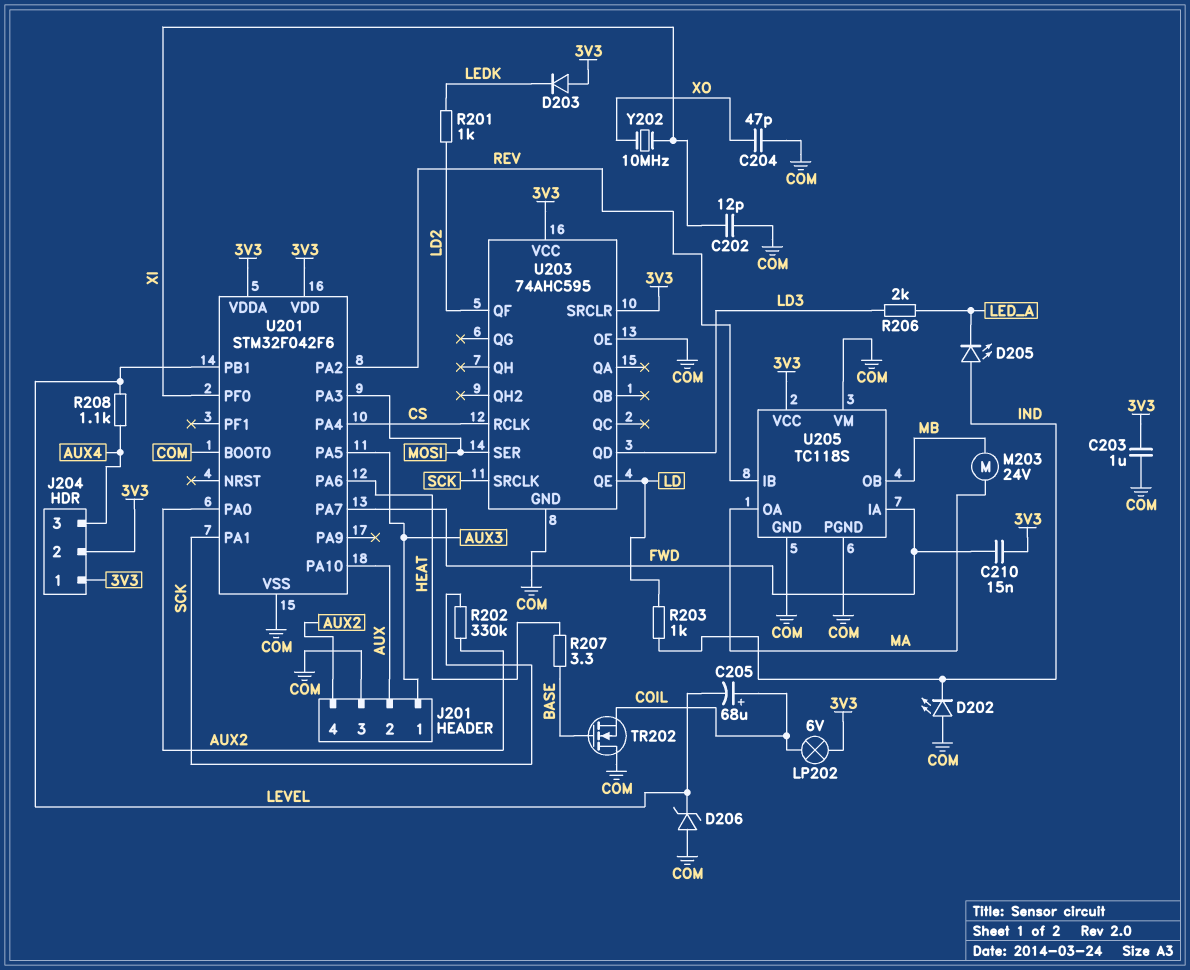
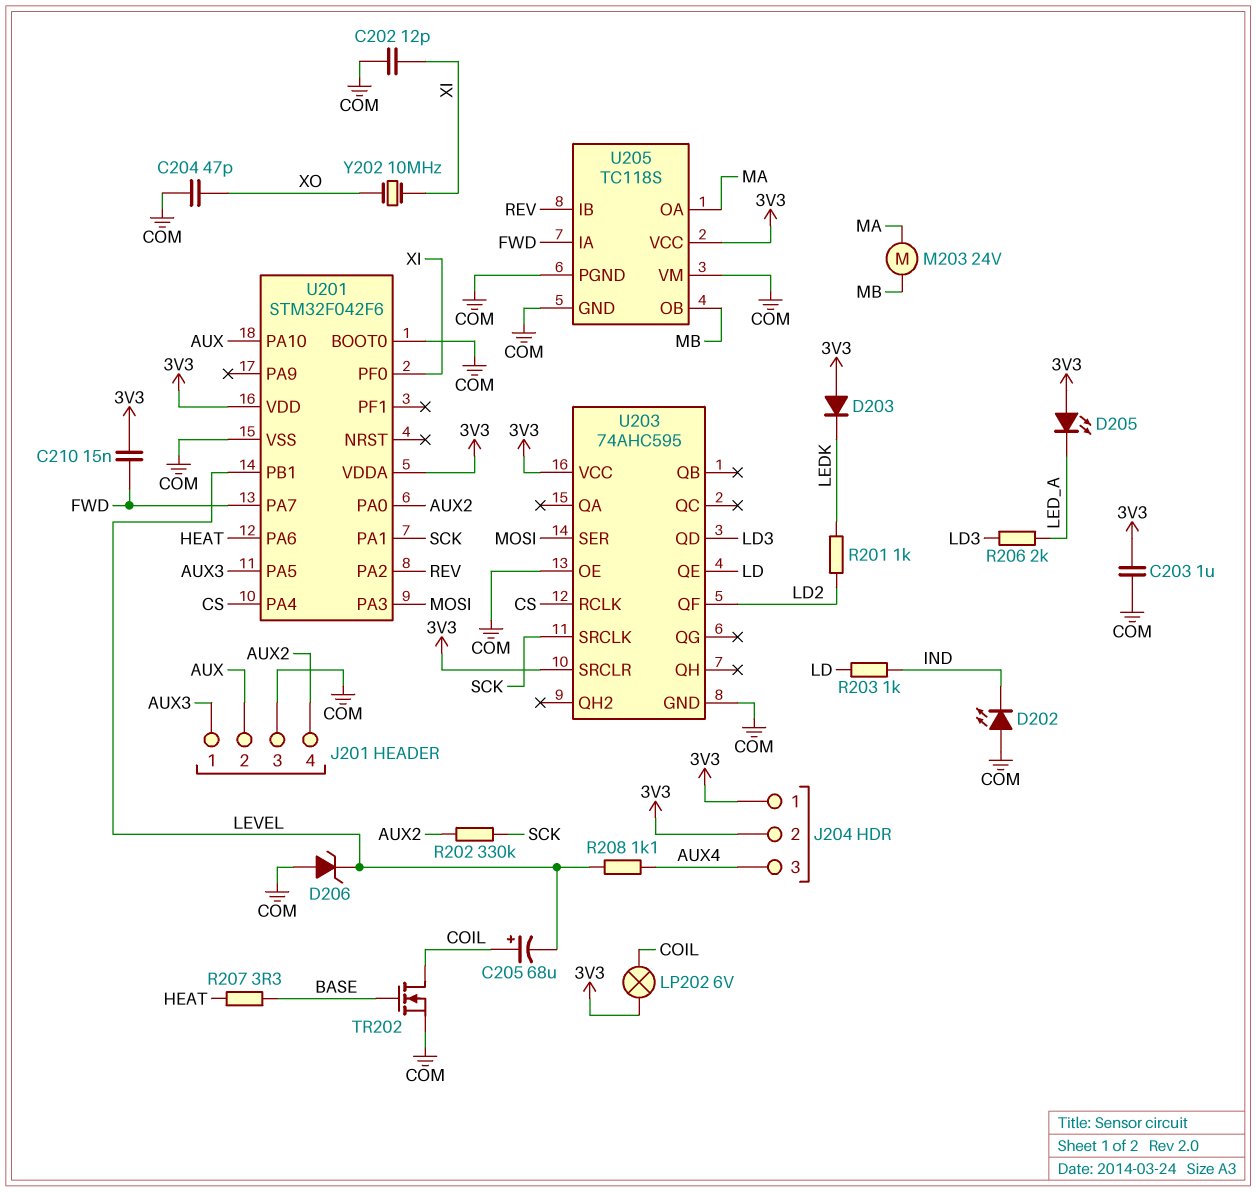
D205: LED (A IND, K LED_A) -> LED (A 3V3, K LED_A)
TR202: NMOS (G BASE, D COM, S COIL) -> NMOS (G BASE, D COIL, S COM)

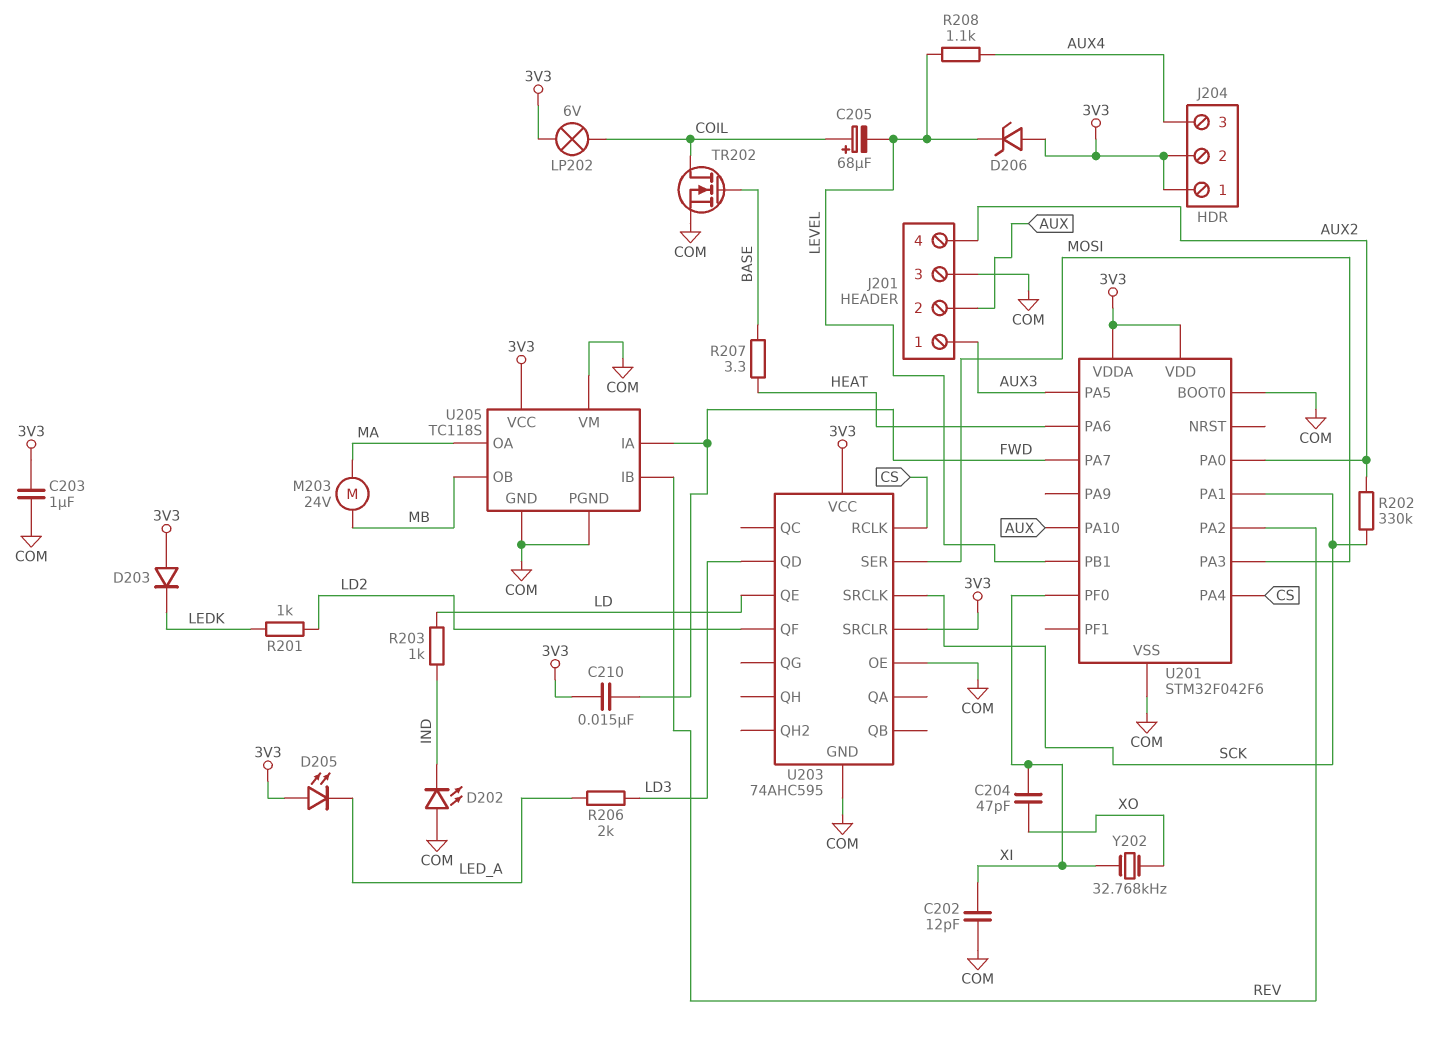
C204: 47pF (COM, XO) -> 47pF (XI, XO)
D206: zener (A COM, K LEVEL) -> zener (A 3V3, K LEVEL)
Y202: 10MHz (XI, XO) -> 32.768kHz (XI, XO)

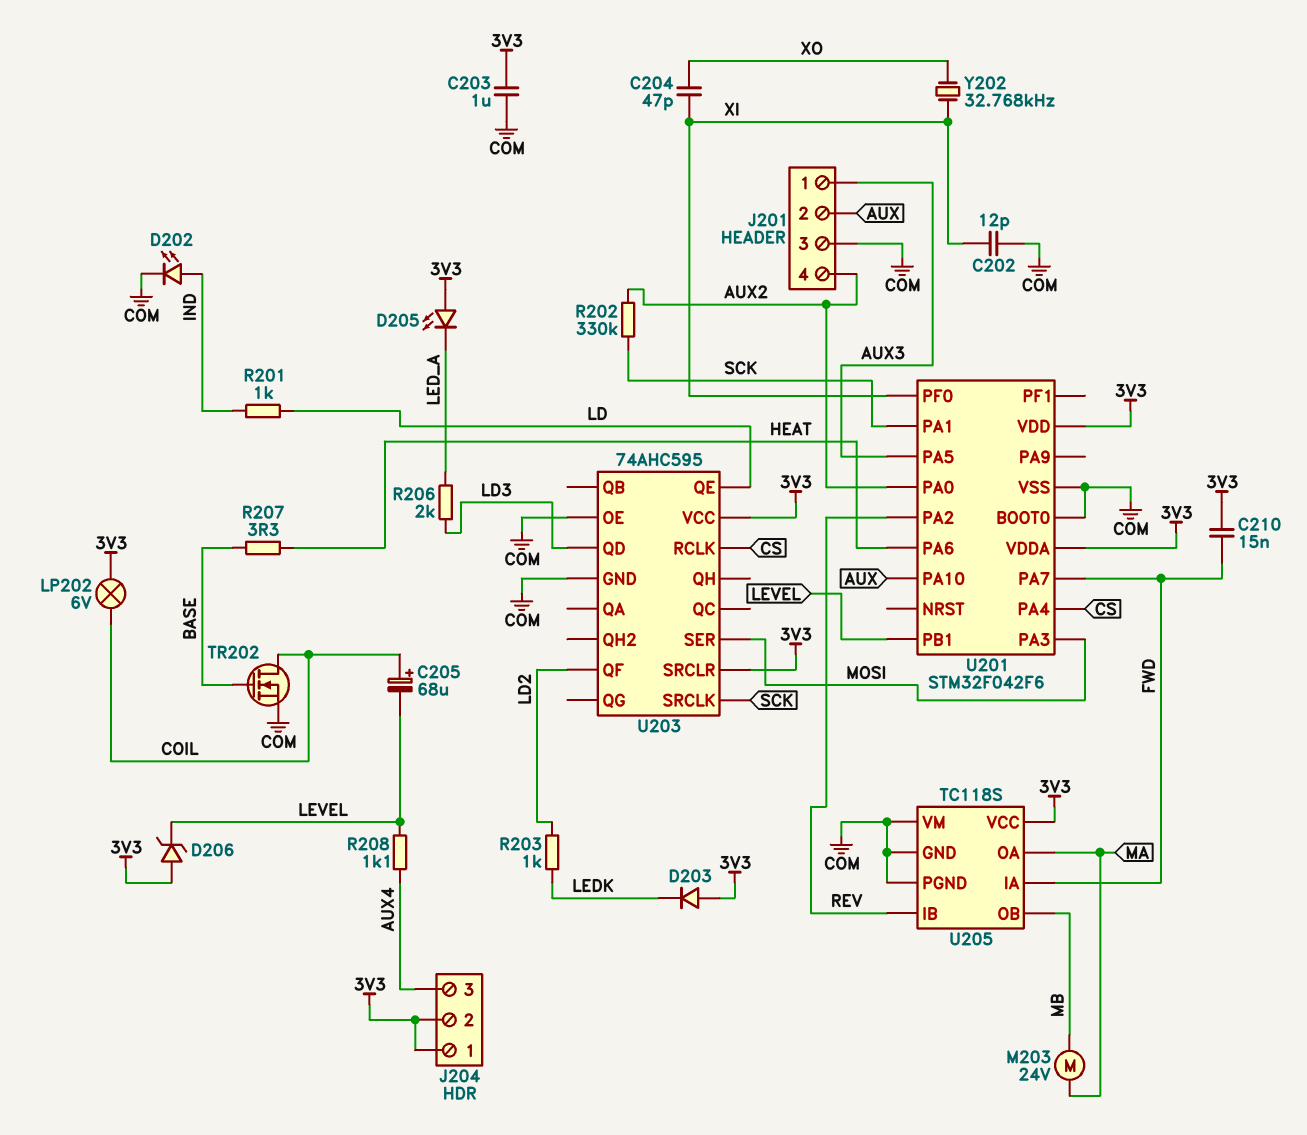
D202: LED (A COM, K IND) -> LED (A IND, K COM)
R201: 1k (LD2, LEDK) -> 1k (IND, LD)
R203: 1k (IND, LD) -> 1k (LD2, LEDK)

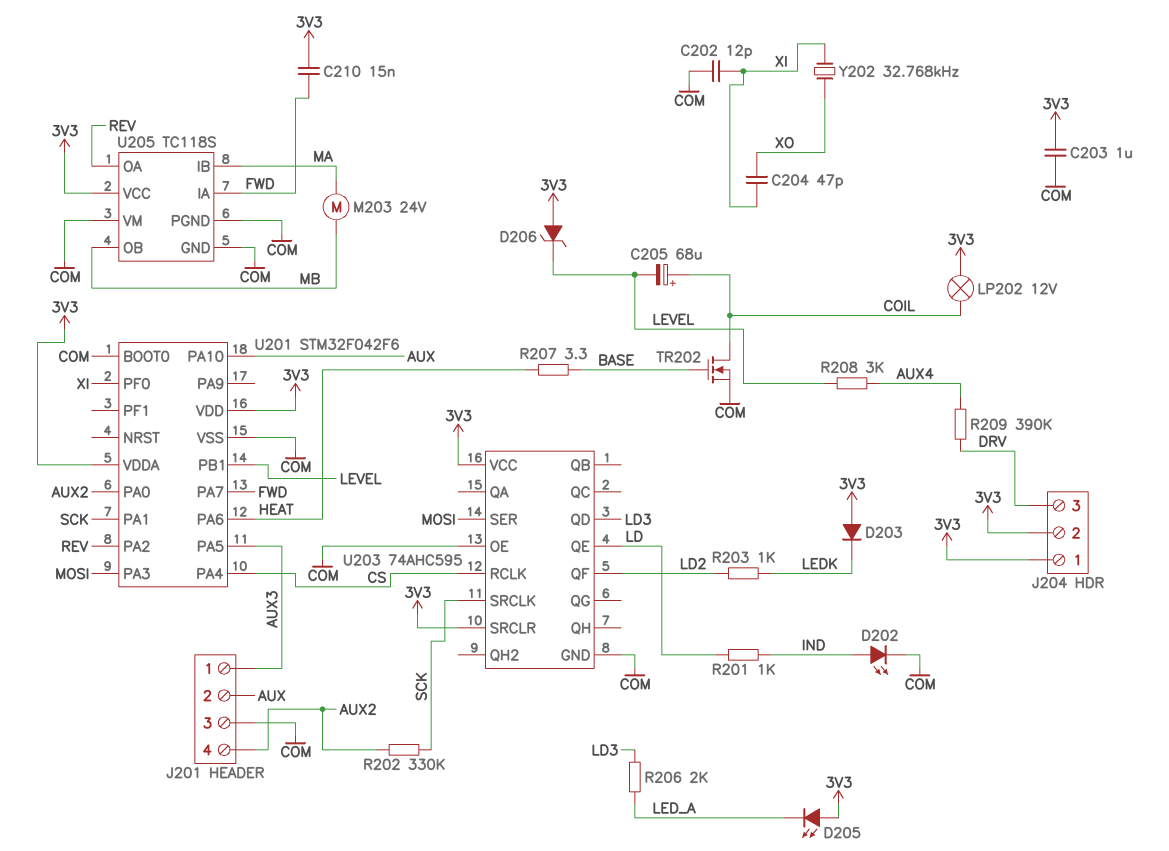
J204 pin 3: AUX4 -> DRV
LP202: lamp 6V (3V3, COIL) -> lamp 12V (3V3, COIL)
R208: 1.1k (AUX4, LEVEL) -> 3k (AUX4, LEVEL)
R209: none -> 390k (AUX4, DRV)
U205 pin IB: REV -> MA
U205 pin OA: MA -> REV

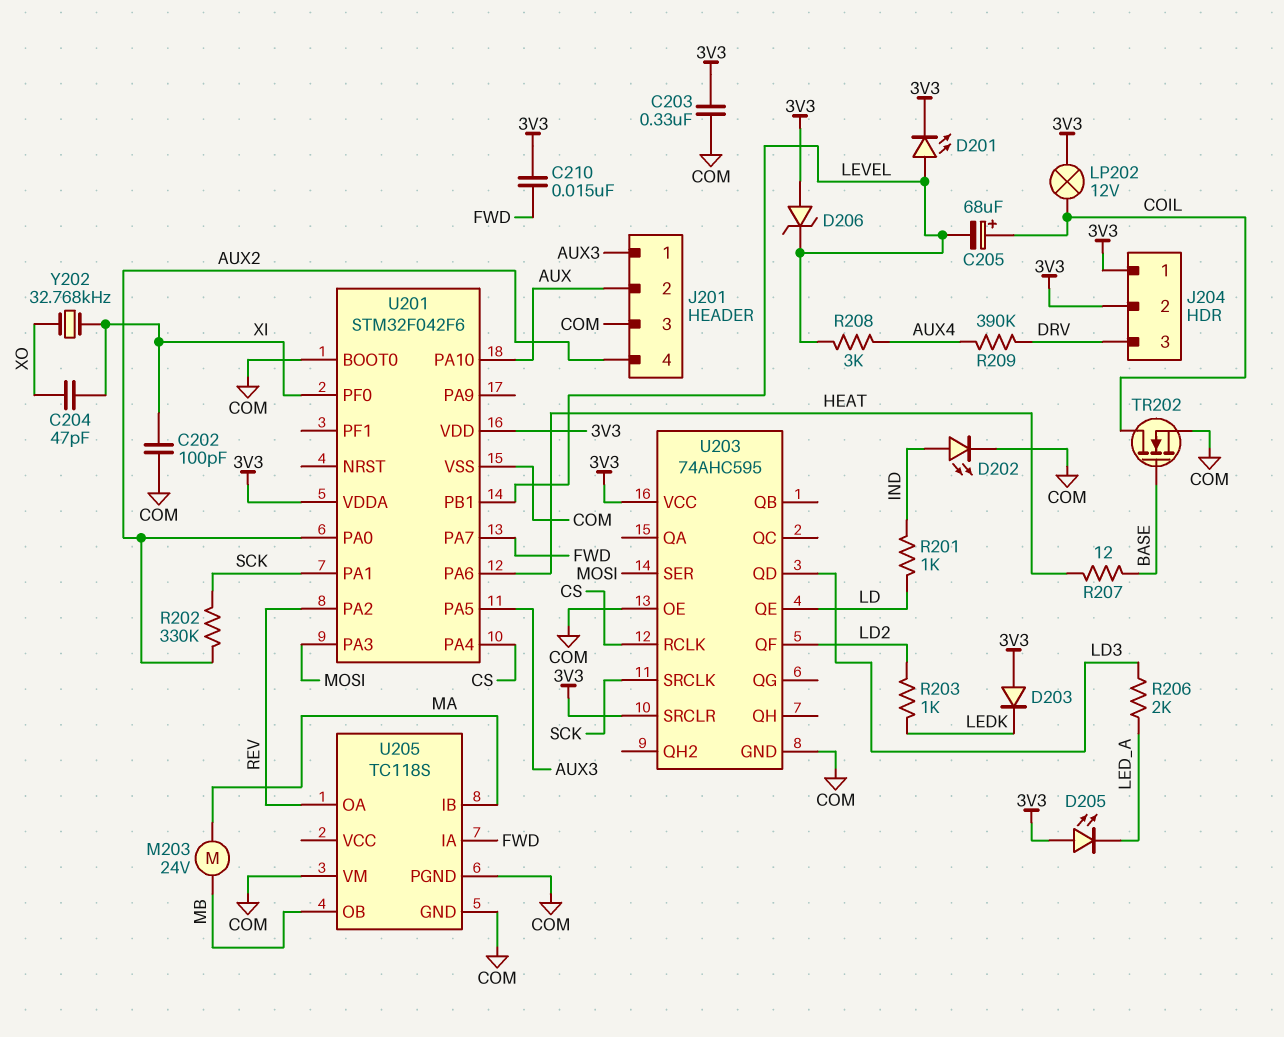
C202: 12pF (COM, XI) -> 100pF (COM, XI)
C203: 1uF (3V3, COM) -> 330nF (3V3, COM)
D201: none -> LED (A LEVEL, K 3V3)
R207: 3.3 (BASE, HEAT) -> 12 (BASE, HEAT)
U205 pin VCC: 3V3 -> none

